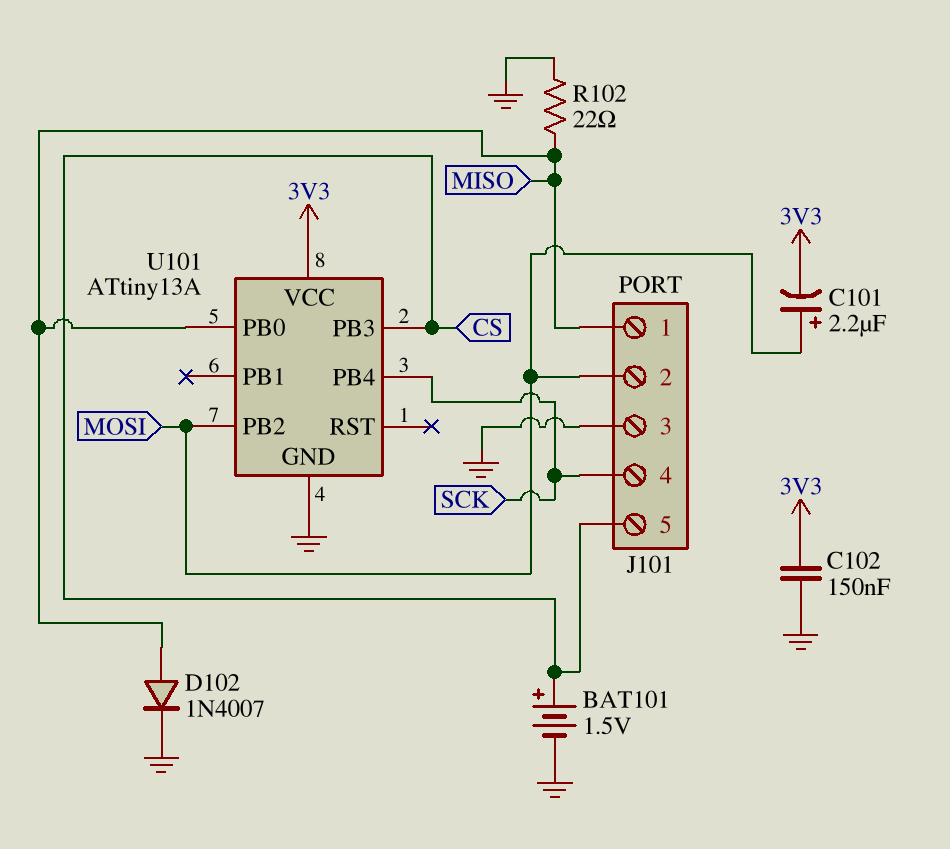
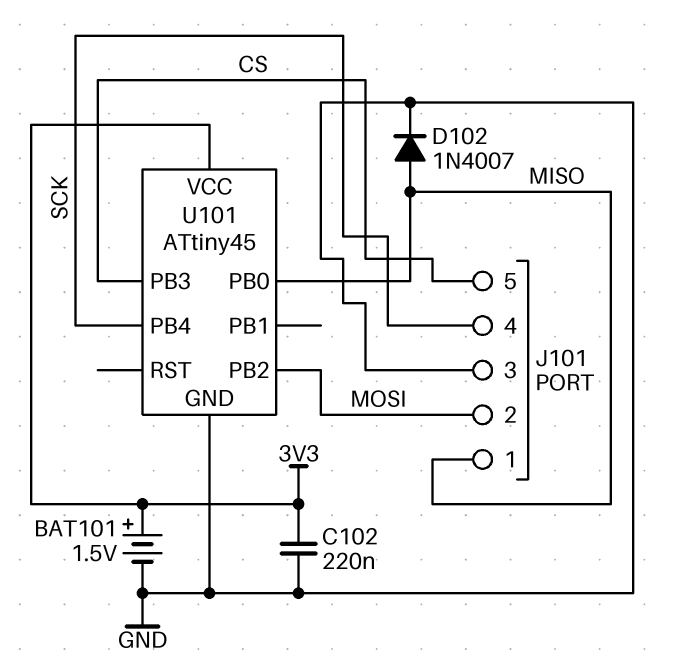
BAT101: 1.5V (plus CS, minus GND) -> 1.5V (plus 3V3, minus GND)
C101: 2.2uF (plus MOSI, minus 3V3) -> none
C102: 150nF (3V3, GND) -> 220nF (3V3, GND)
R102: 22 (GND, MISO) -> none
U101: ATtiny13A -> ATtiny45

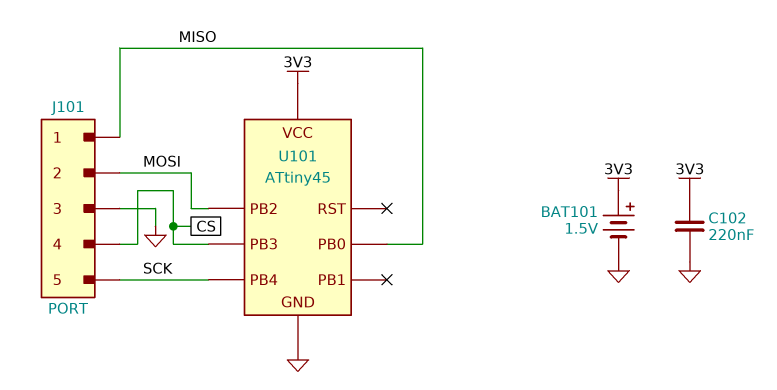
D102: diode 1N4007 (A MISO, K GND) -> none
J101 pin 4: SCK -> CS
J101 pin 5: CS -> SCK

